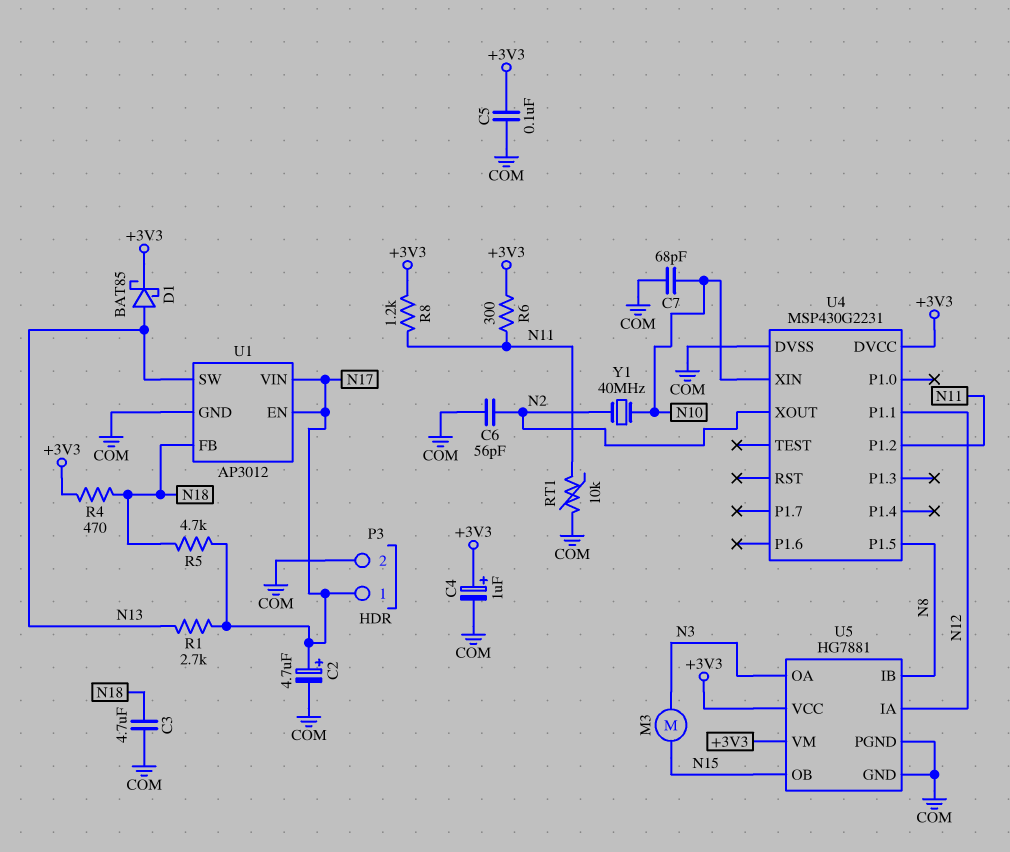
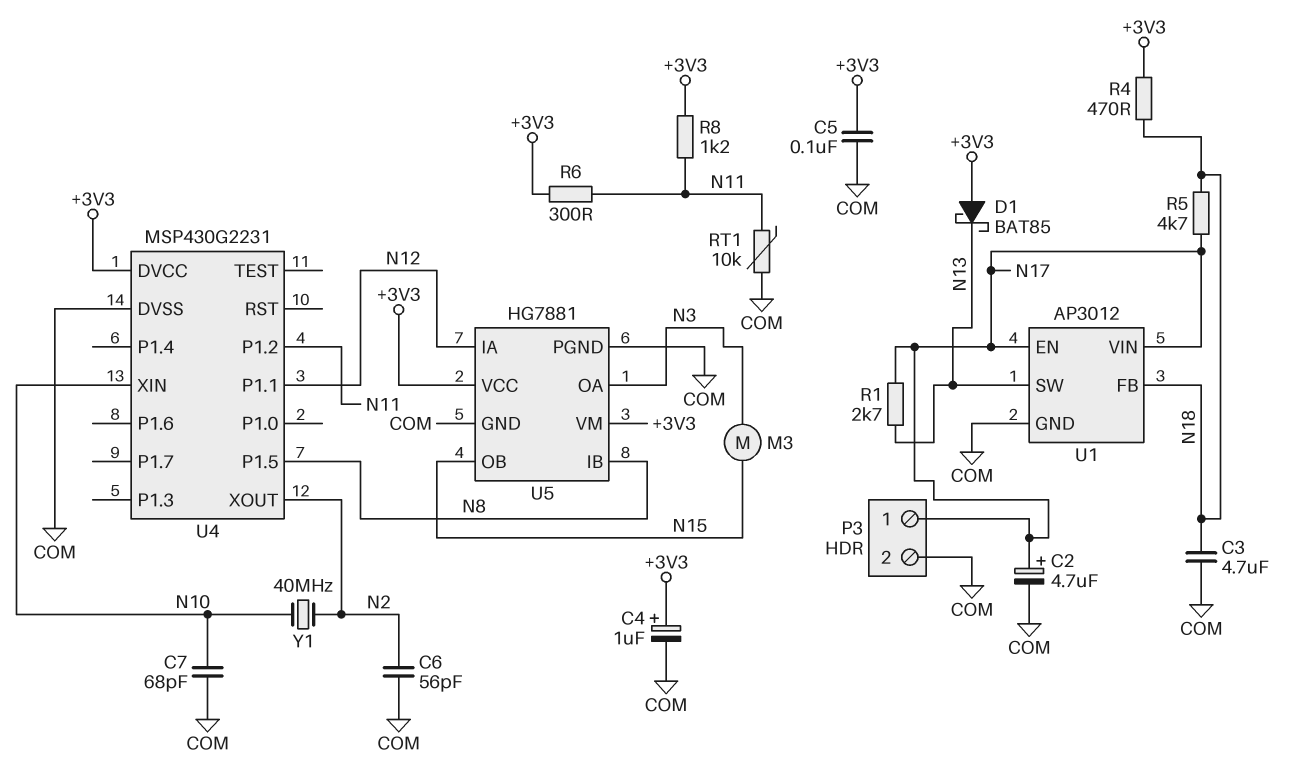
D1: schottky BAT85 (A N13, K +3V3) -> schottky BAT85 (A +3V3, K N13)

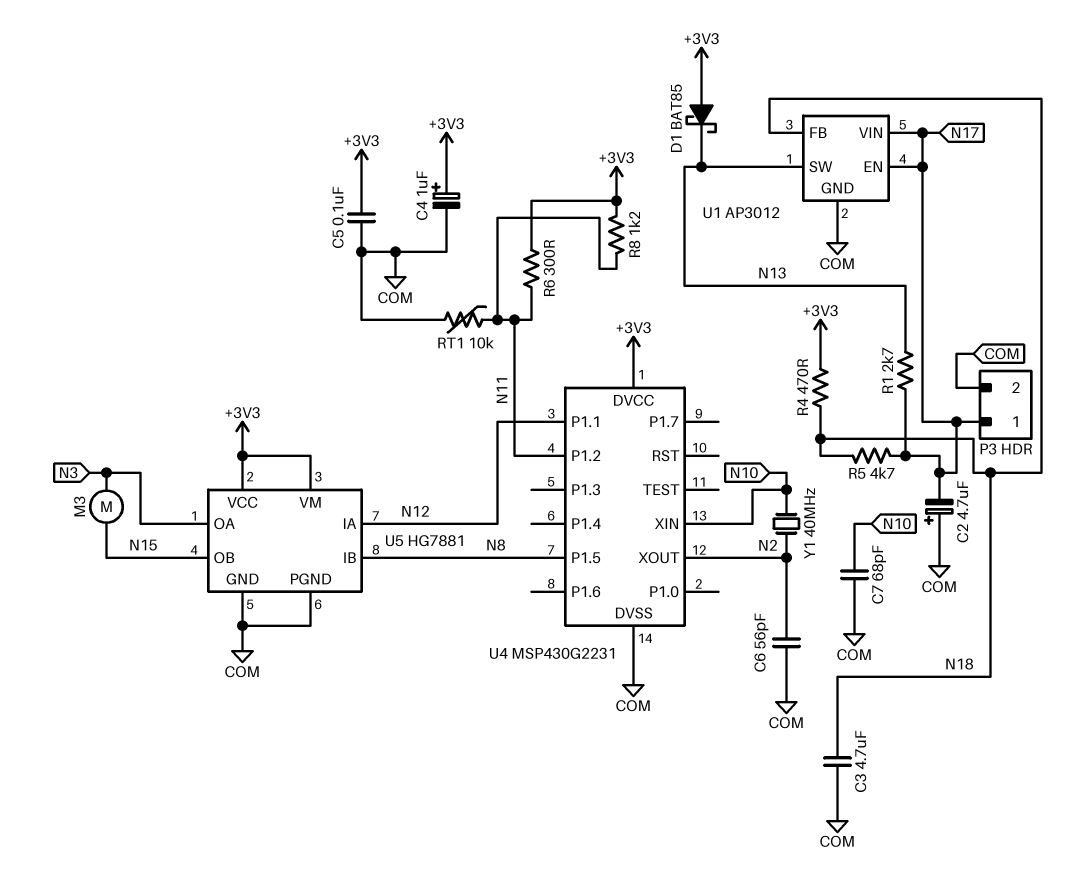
C2: 4.7uF (plus N17, minus COM) -> 4.7uF (plus COM, minus N17)

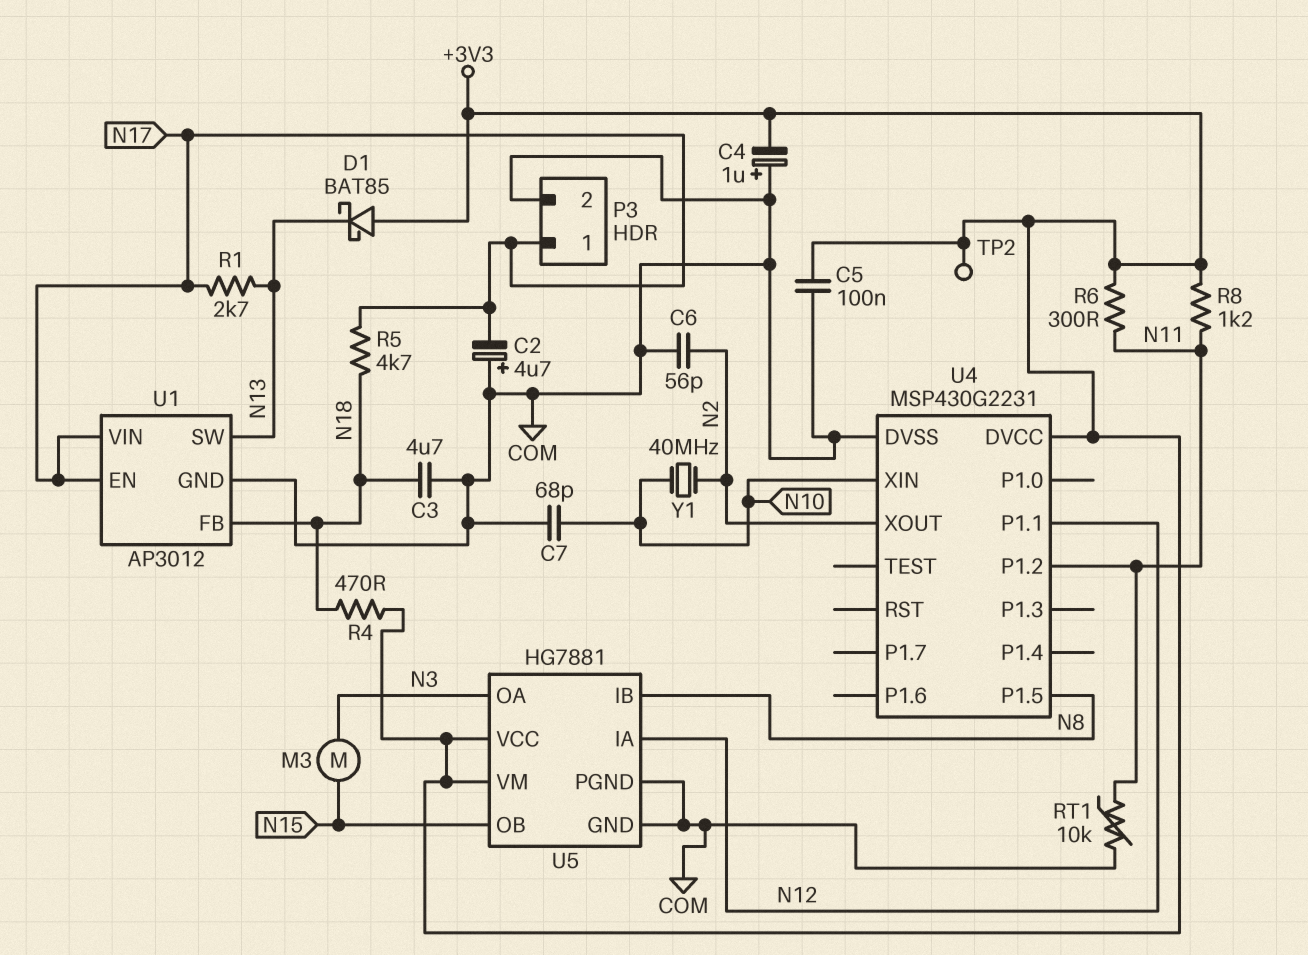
C4: 1uF (plus +3V3, minus COM) -> 1uF (plus COM, minus +3V3)
TP2: none -> test point (+3V3)

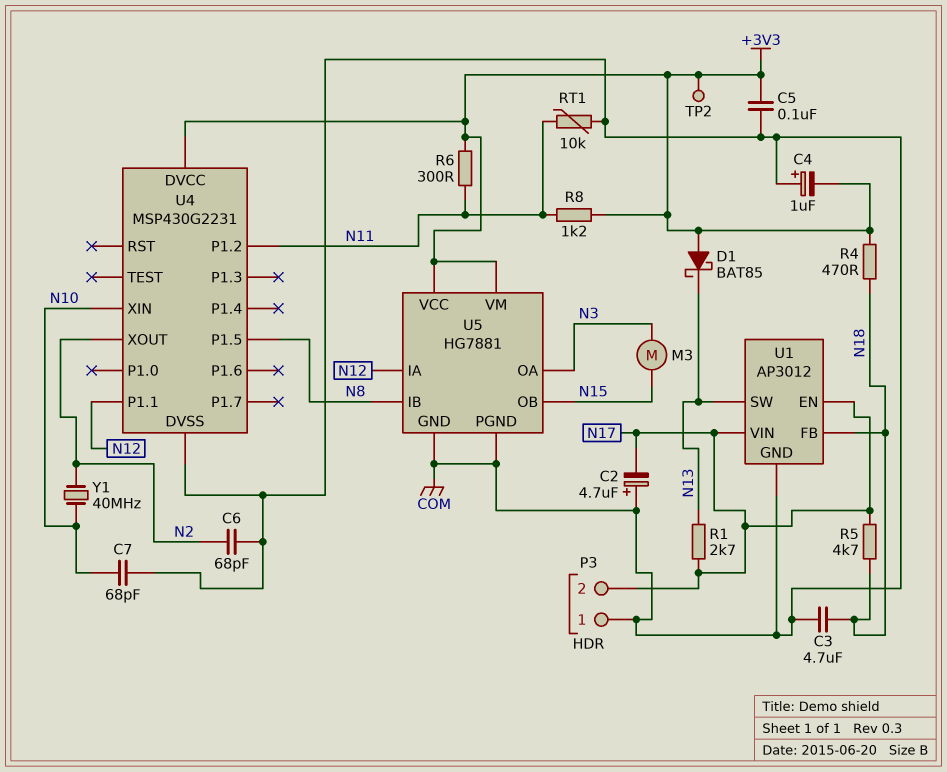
C6: 56pF (COM, N2) -> 68pF (COM, N2)
P3 pin 1: N17 -> COM
P3 pin 2: COM -> N17

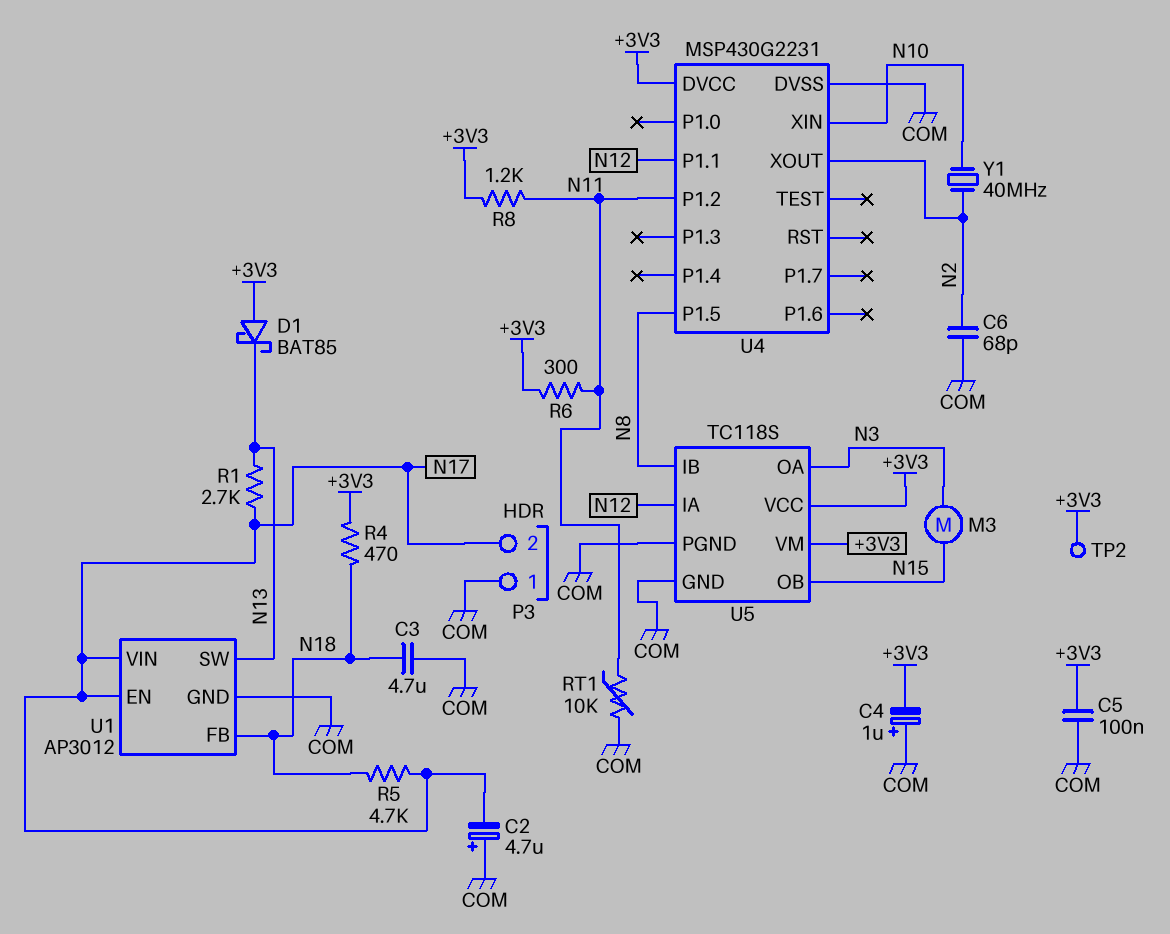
C7: 68pF (COM, N10) -> none
U5: HG7881 -> TC118S

